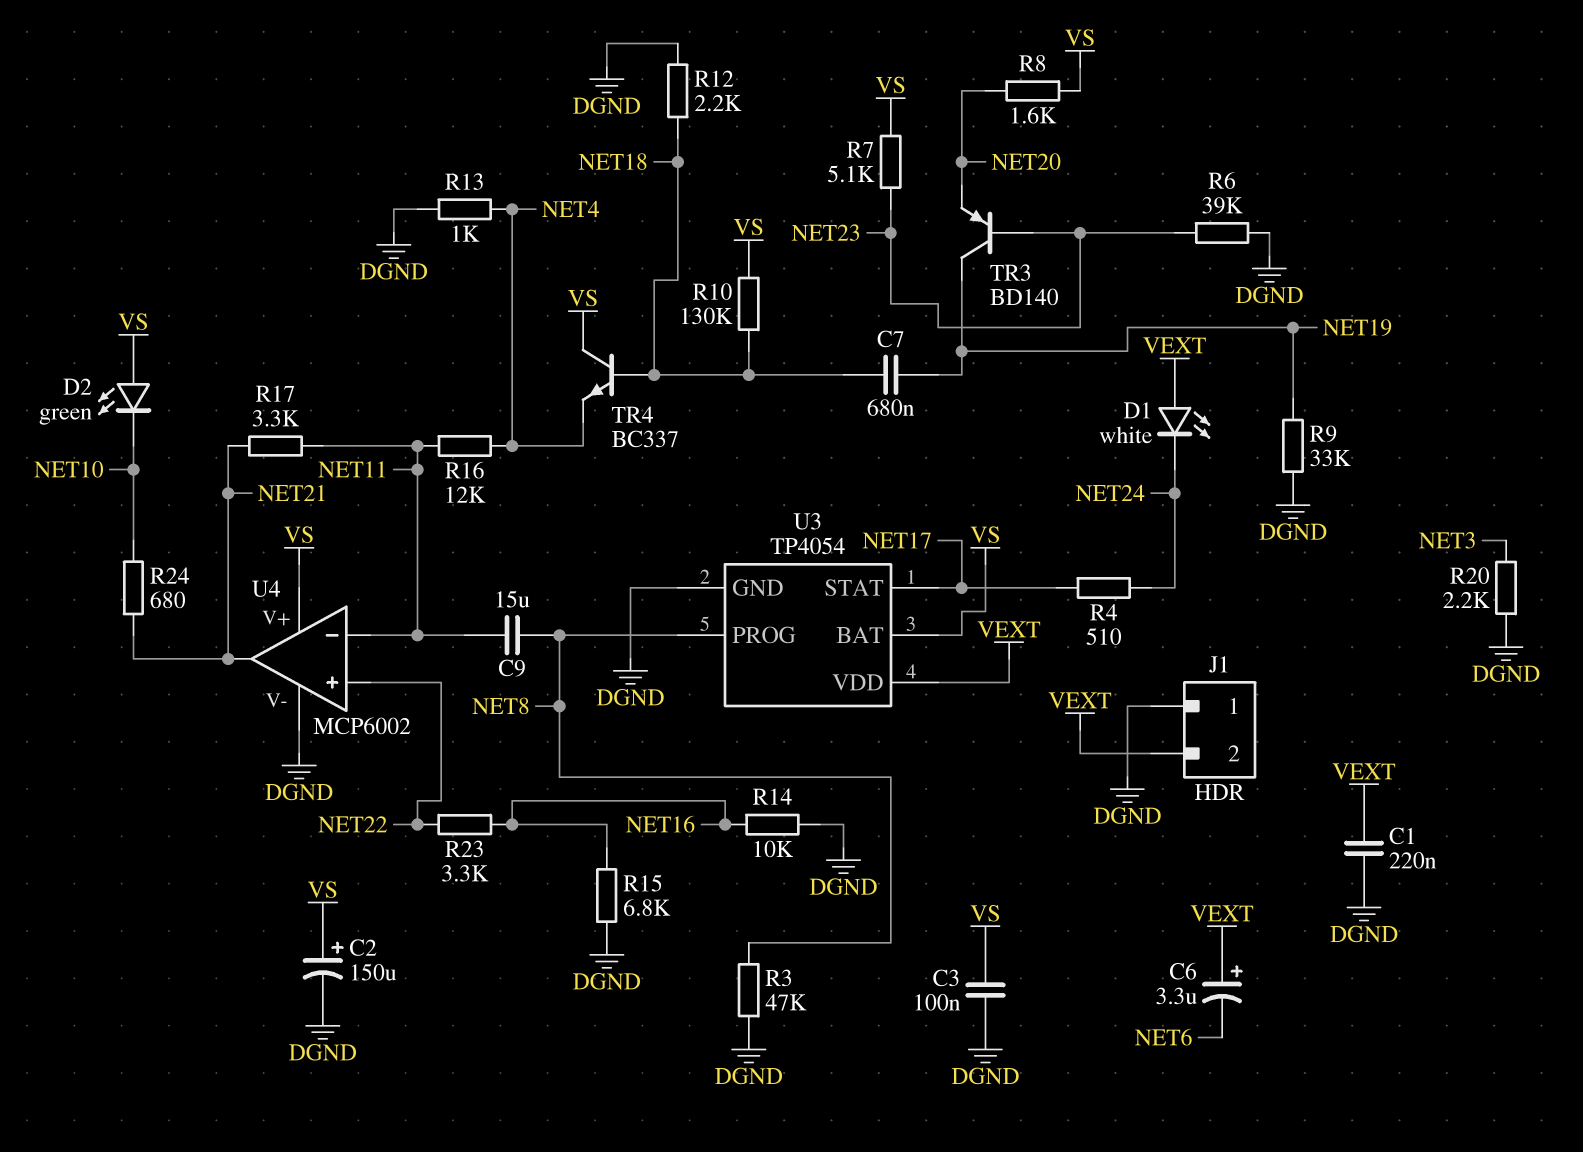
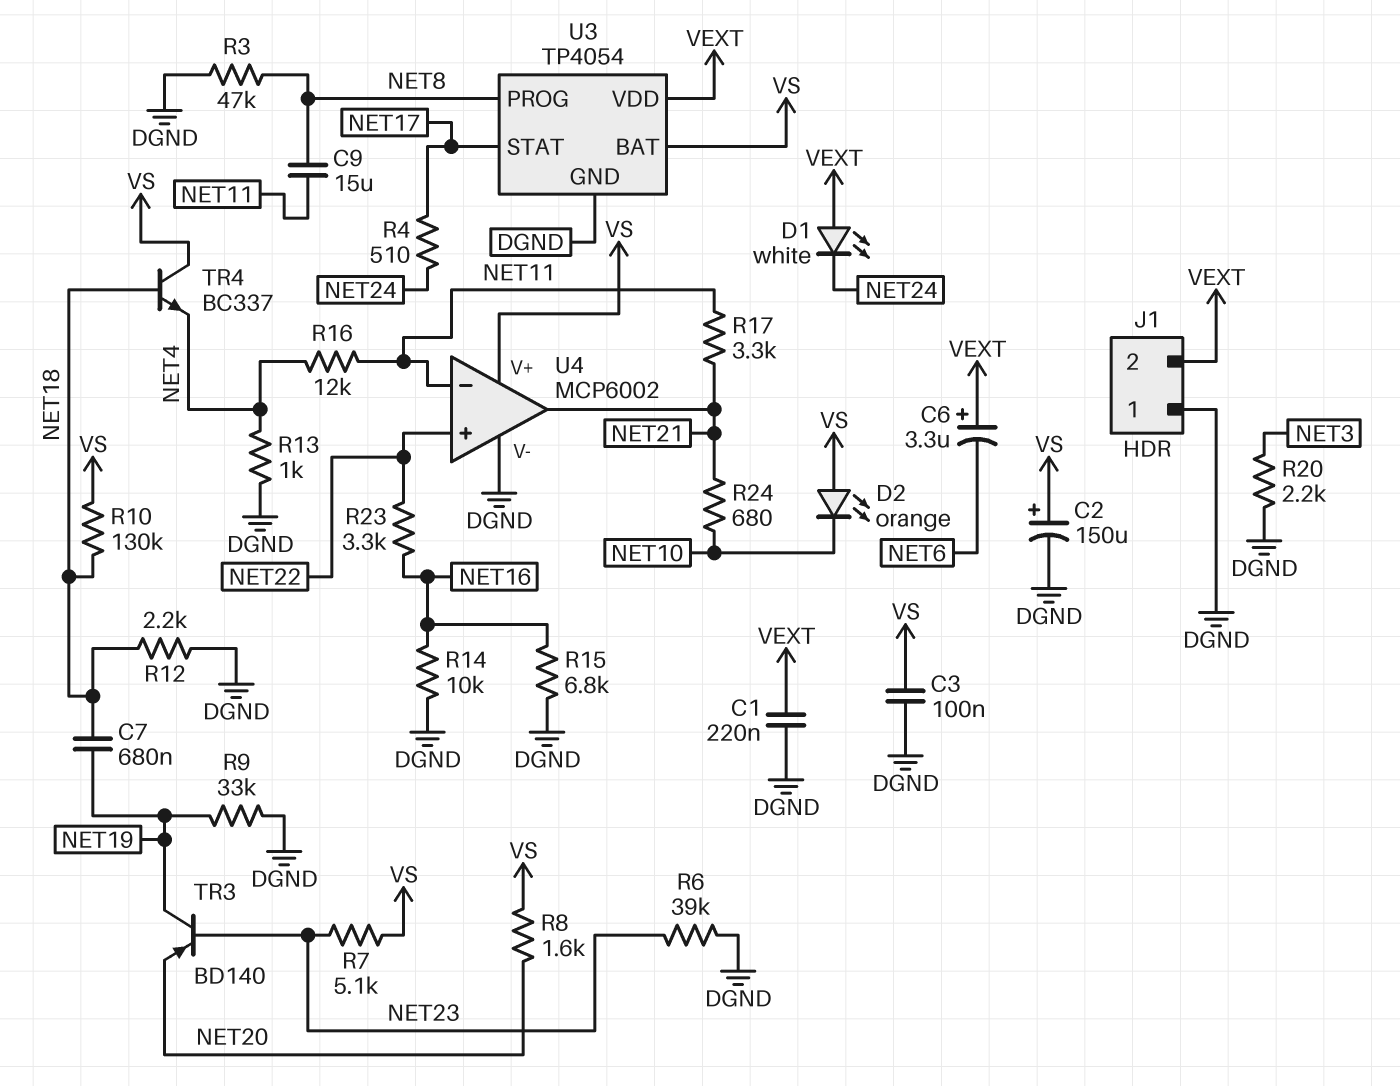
D2: LED green (A VS, K NET10) -> LED orange (A VS, K NET10)

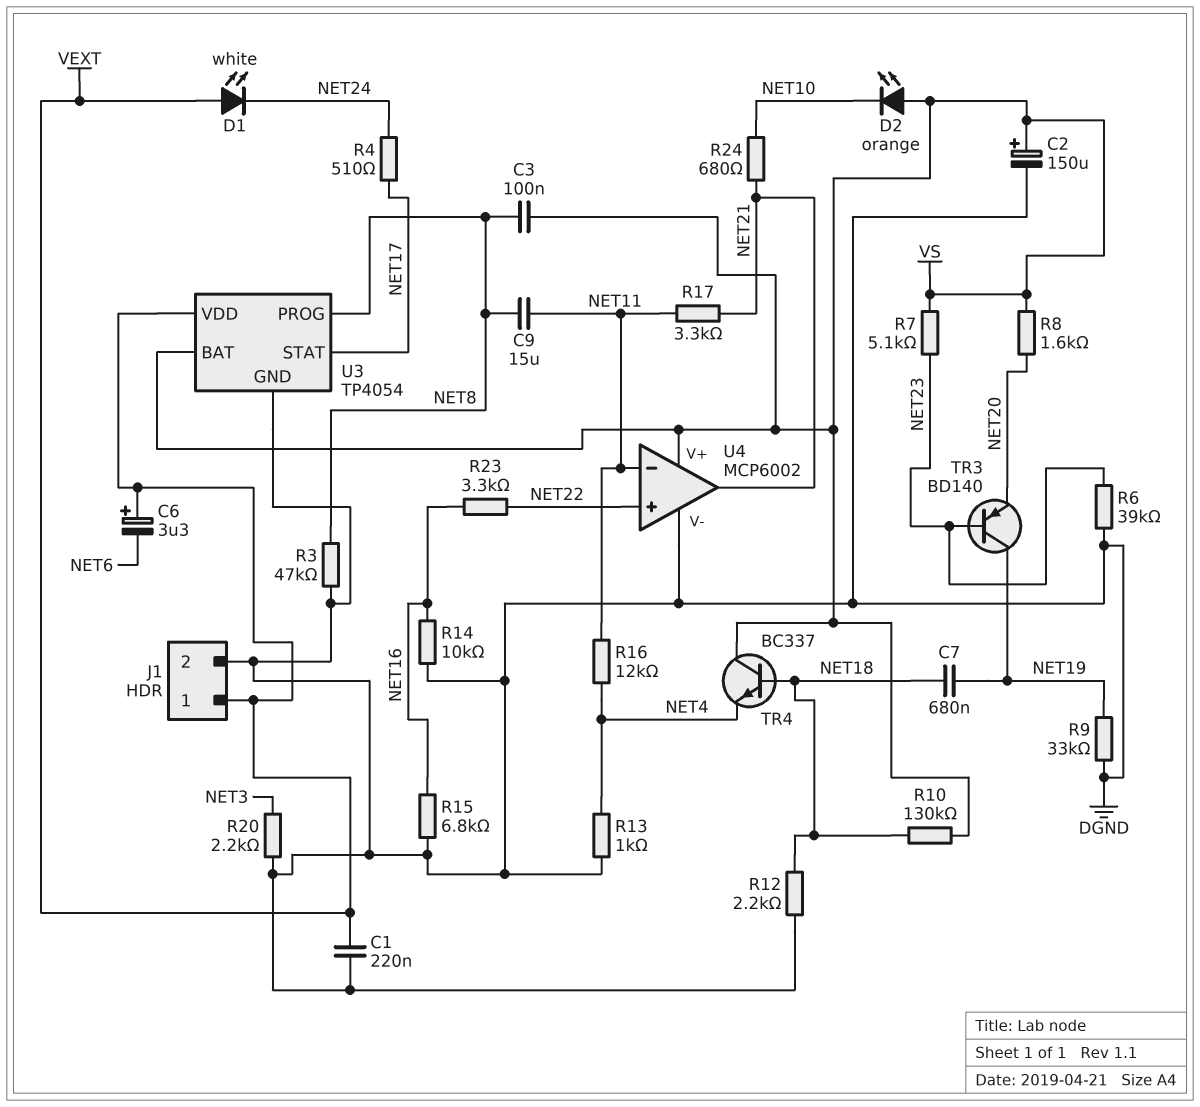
C3: 100nF (DGND, VS) -> 100nF (NET8, VS)
J1 pin 1: DGND -> VEXT
J1 pin 2: VEXT -> DGND

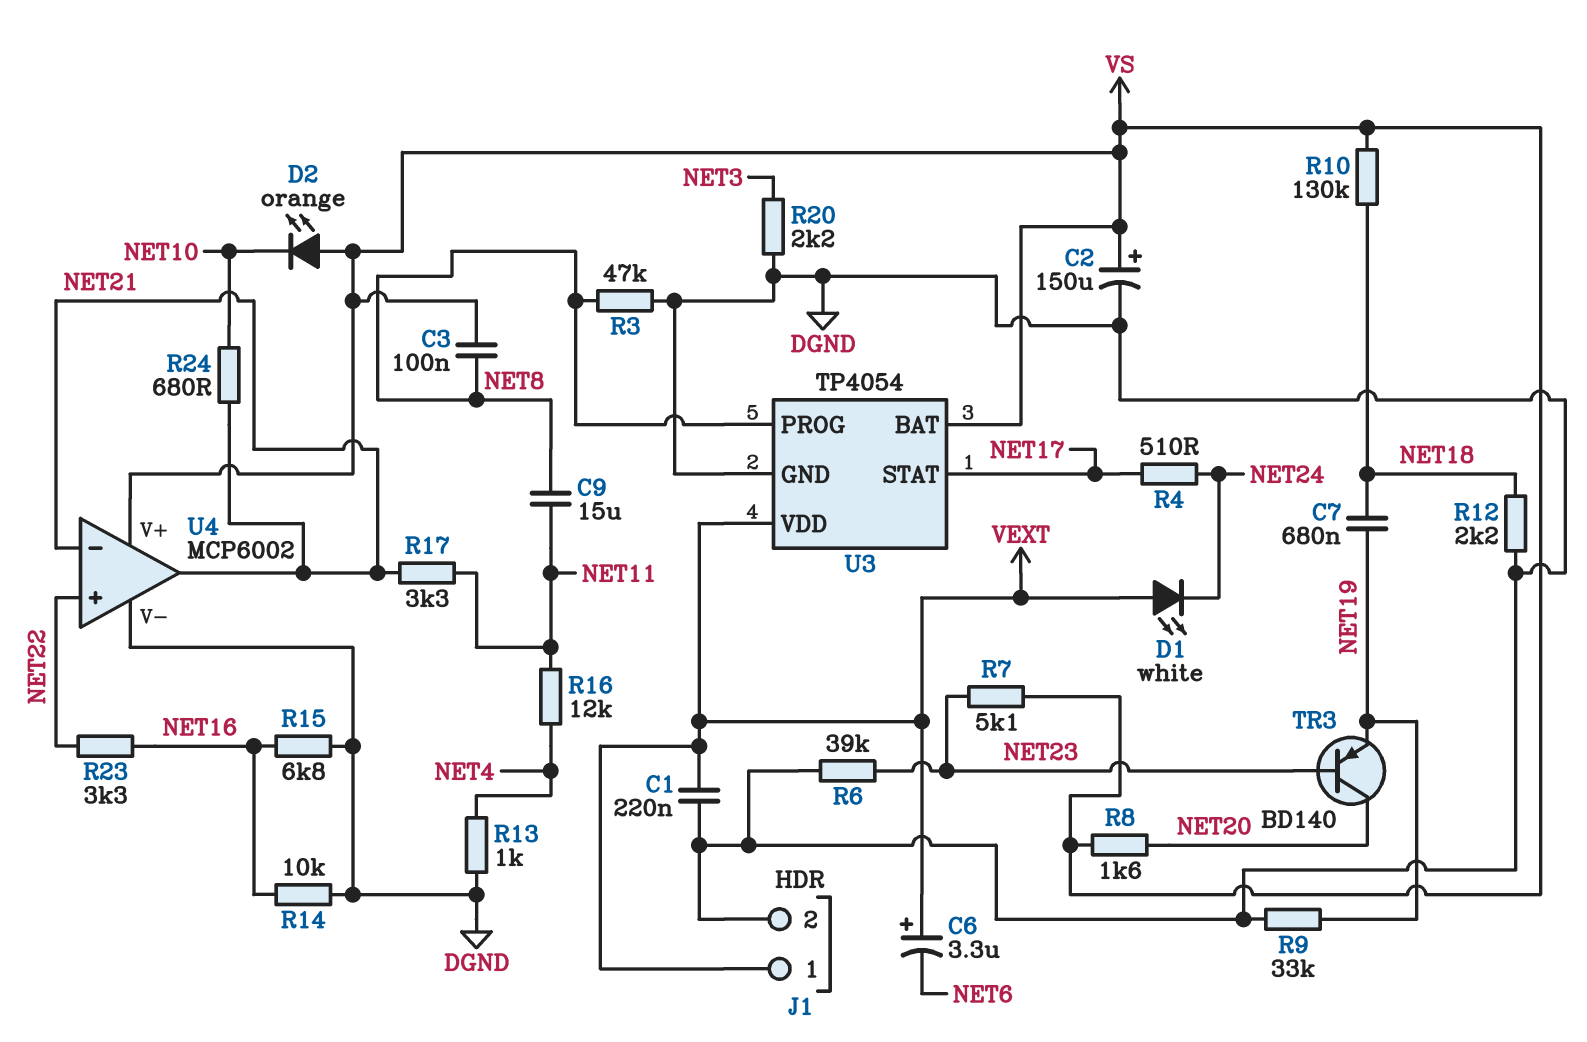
TR3: PNP BD140 (B NET23, C NET19, E NET20) -> PNP BD140 (B NET23, C NET20, E NET19)
TR4: NPN BC337 (B NET18, C VS, E NET4) -> none
U4 pin in-: NET11 -> NET21

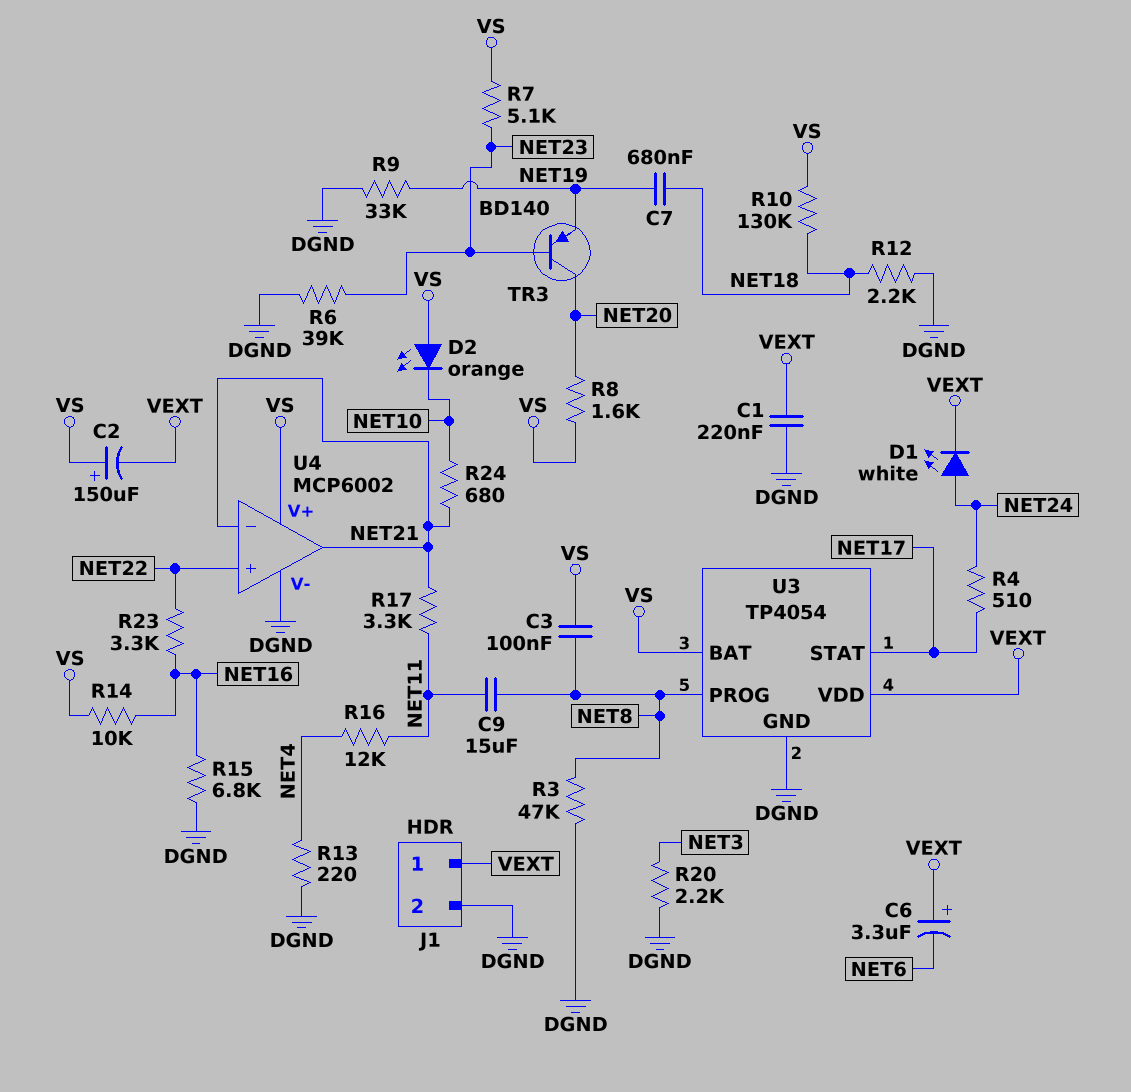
C2: 150uF (plus VS, minus DGND) -> 150uF (plus VS, minus VEXT)
D1: LED white (A VEXT, K NET24) -> LED white (A NET24, K VEXT)
R13: 1k (DGND, NET4) -> 220 (DGND, NET4)
R14: 10k (DGND, NET16) -> 10k (NET16, VS)

